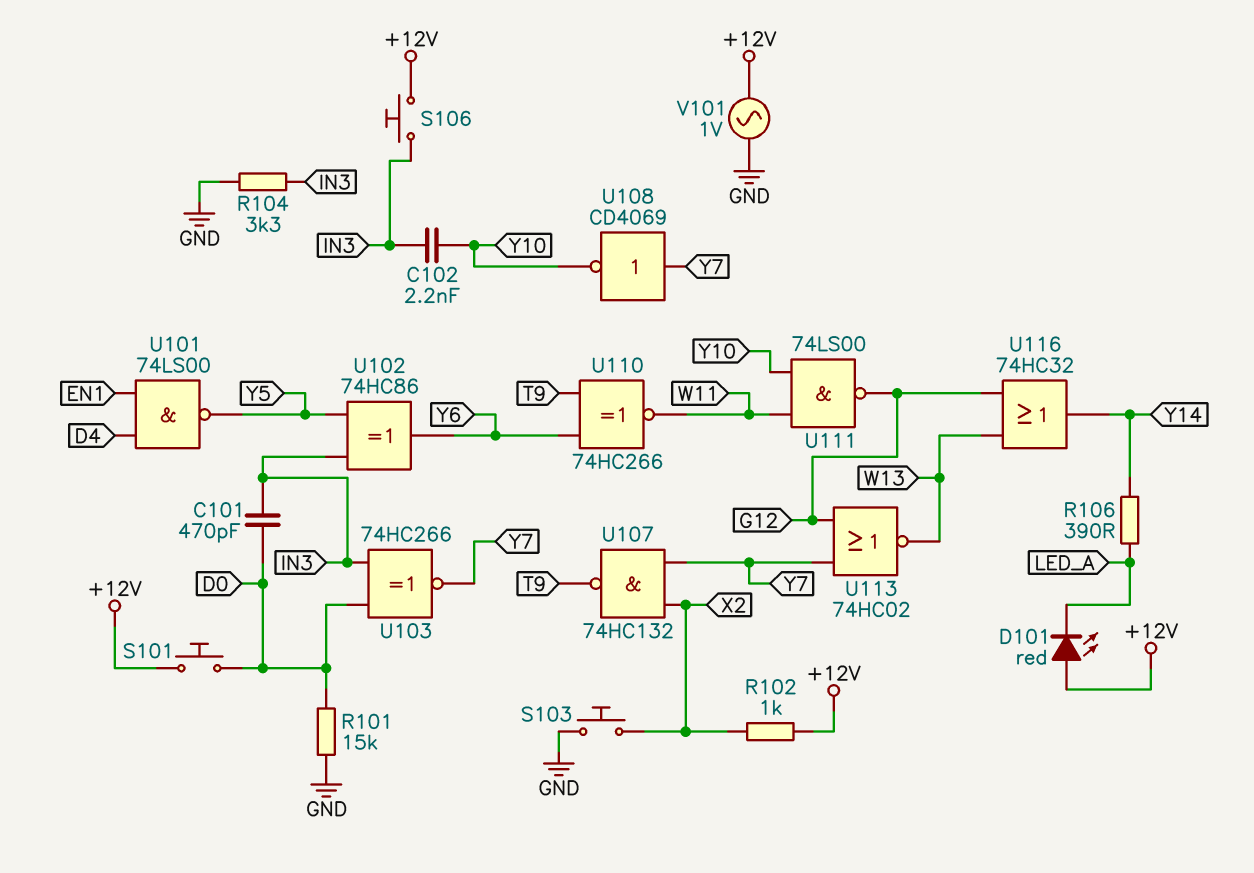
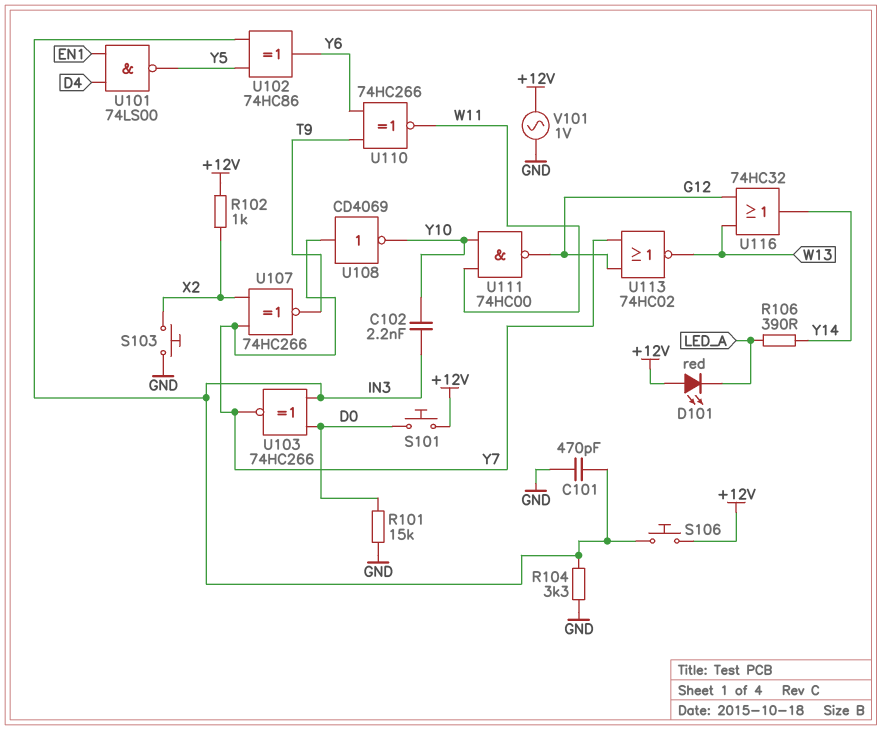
C101: 470pF (D0, IN3) -> 470pF (GND, IN3)
U107: NAND 74HC132 (in X2, in Y7, out T9) -> XNOR 74HC266 (in X2, in Y7, out T9)
U111: NAND 74LS00 (in W11, in Y10, out G12) -> NAND 74HC00 (in W11, in Y10, out G12)

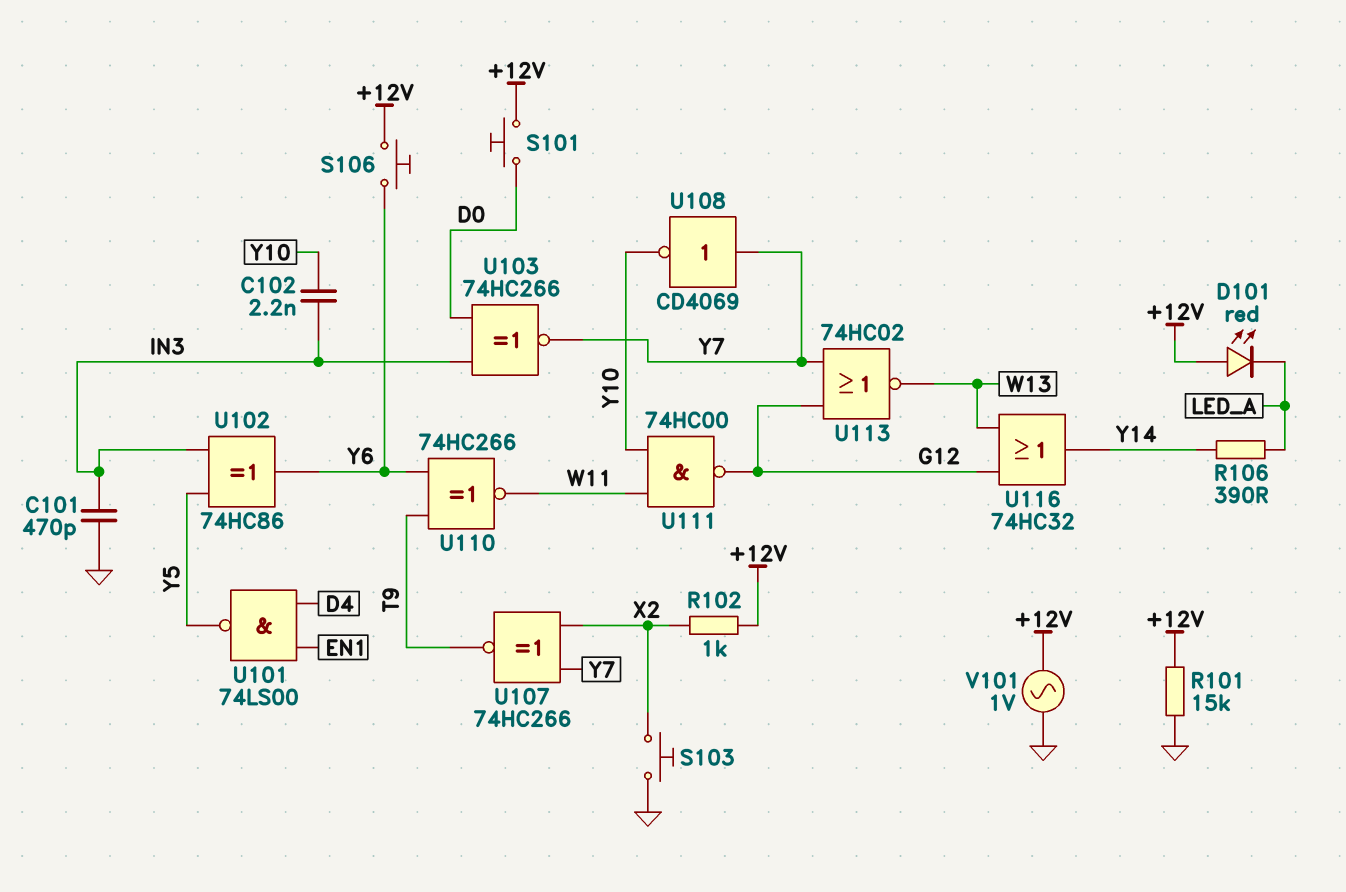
R101: 15k (D0, GND) -> 15k (+12V, GND)
R104: 3.3k (GND, IN3) -> none
S106: button (+12V, IN3) -> button (+12V, Y6)

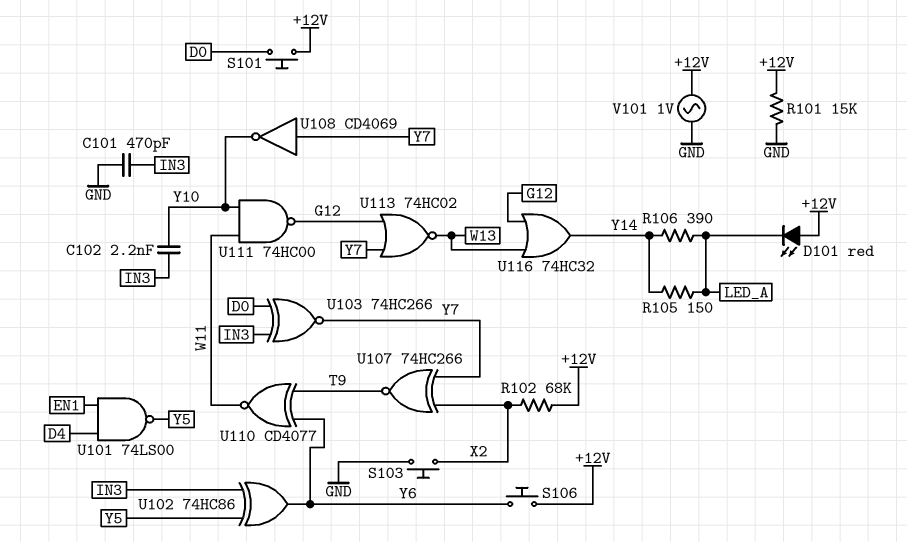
R102: 1k (+12V, X2) -> 68k (+12V, X2)
R105: none -> 150 (LED_A, Y14)
U110: XNOR 74HC266 (in T9, in Y6, out W11) -> XNOR CD4077 (in T9, in Y6, out W11)

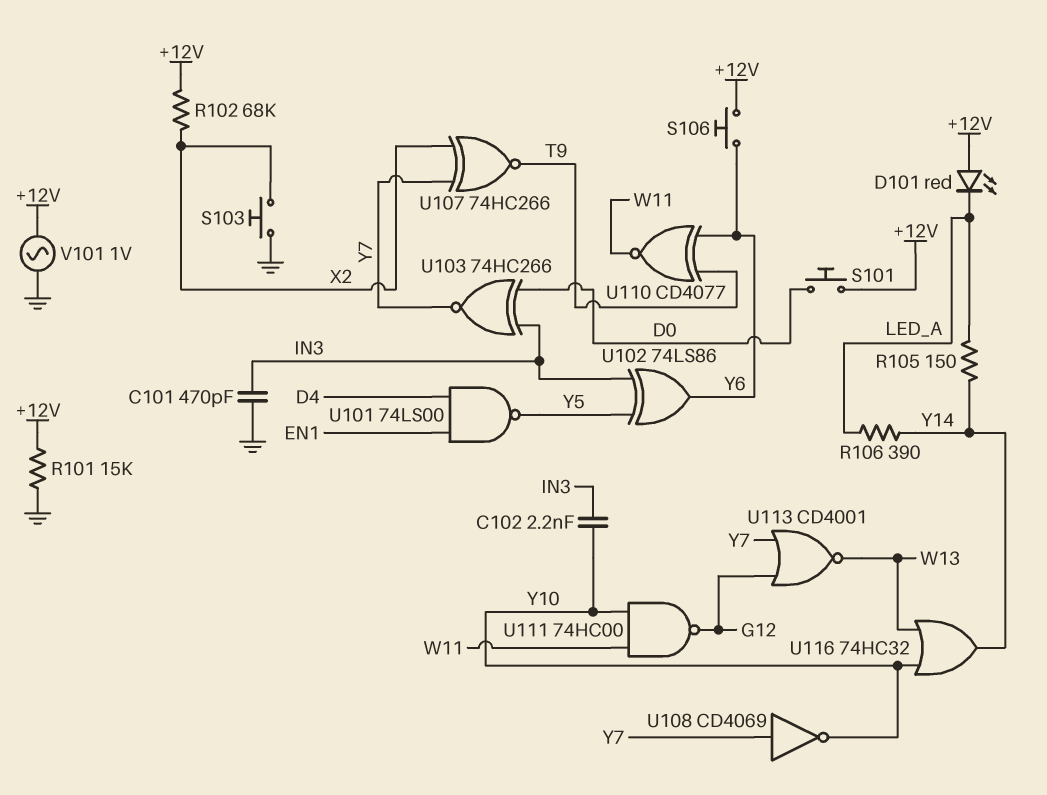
U102: XOR 74HC86 (in IN3, in Y5, out Y6) -> XOR 74LS86 (in IN3, in Y5, out Y6)
U113: NOR 74HC02 (in G12, in Y7, out W13) -> NOR CD4001 (in G12, in Y7, out W13)
U116: OR 74HC32 (in G12, in W13, out Y14) -> OR 74HC32 (in W13, in Y10, out Y14)

